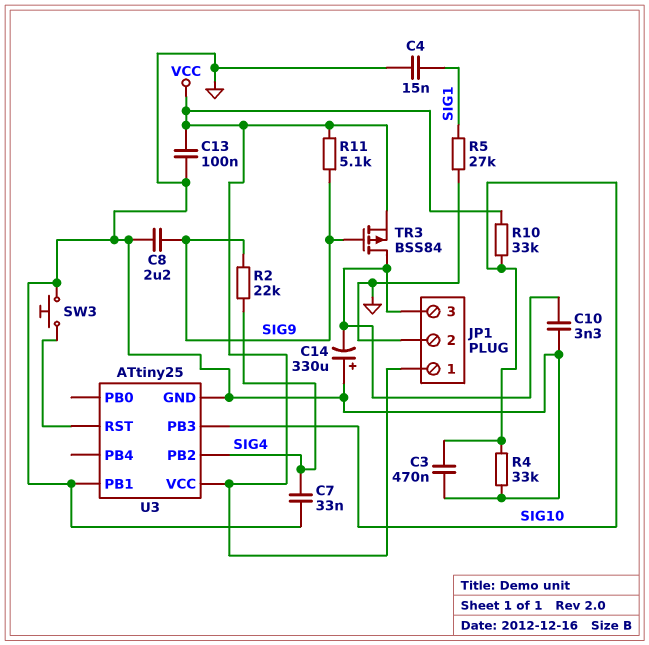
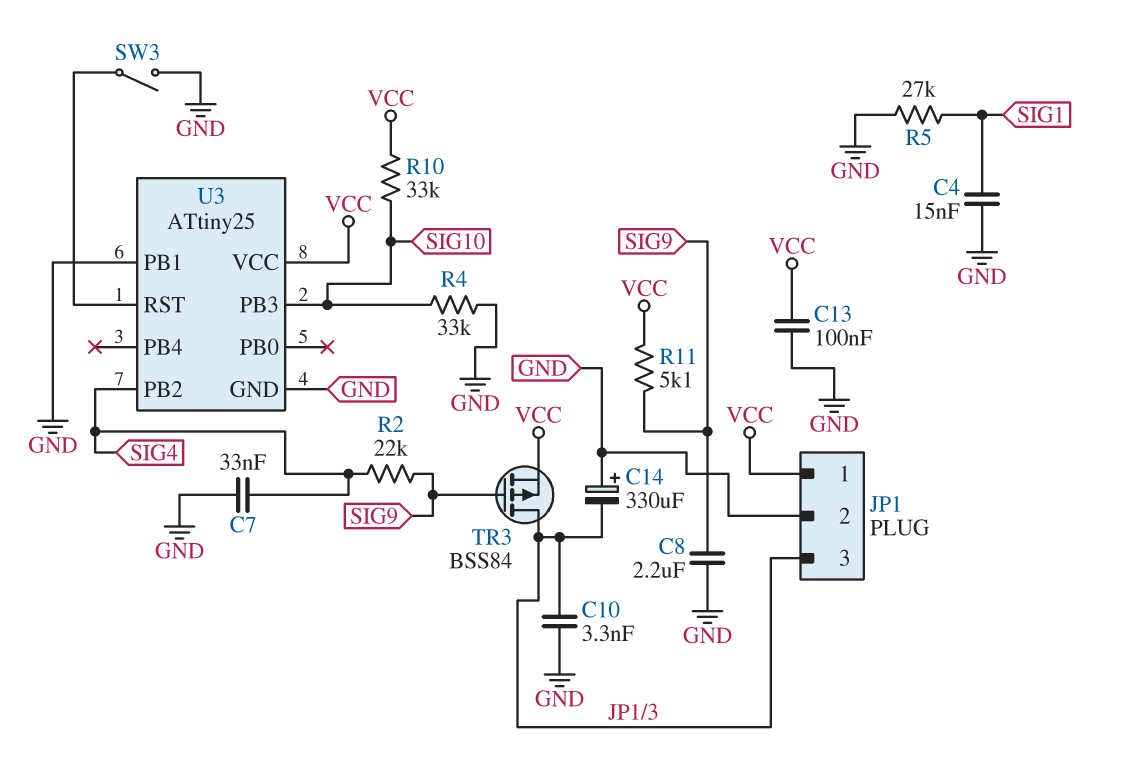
C3: 470nF (GND, SIG10) -> none
SW3: button (GND, U3/RST) -> switch (GND, U3/RST)

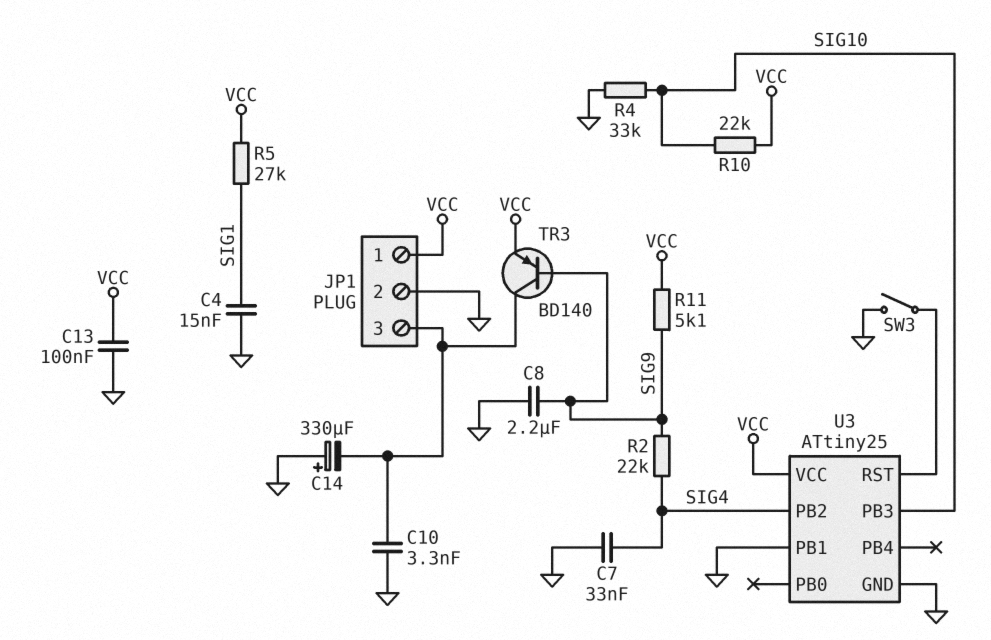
R5: 27k (GND, SIG1) -> 27k (SIG1, VCC)
R10: 33k (SIG10, VCC) -> 22k (SIG10, VCC)
TR3: PMOS BSS84 (G SIG9, D JP1/3, S VCC) -> PNP BD140 (B SIG9, C JP1/3, E VCC)

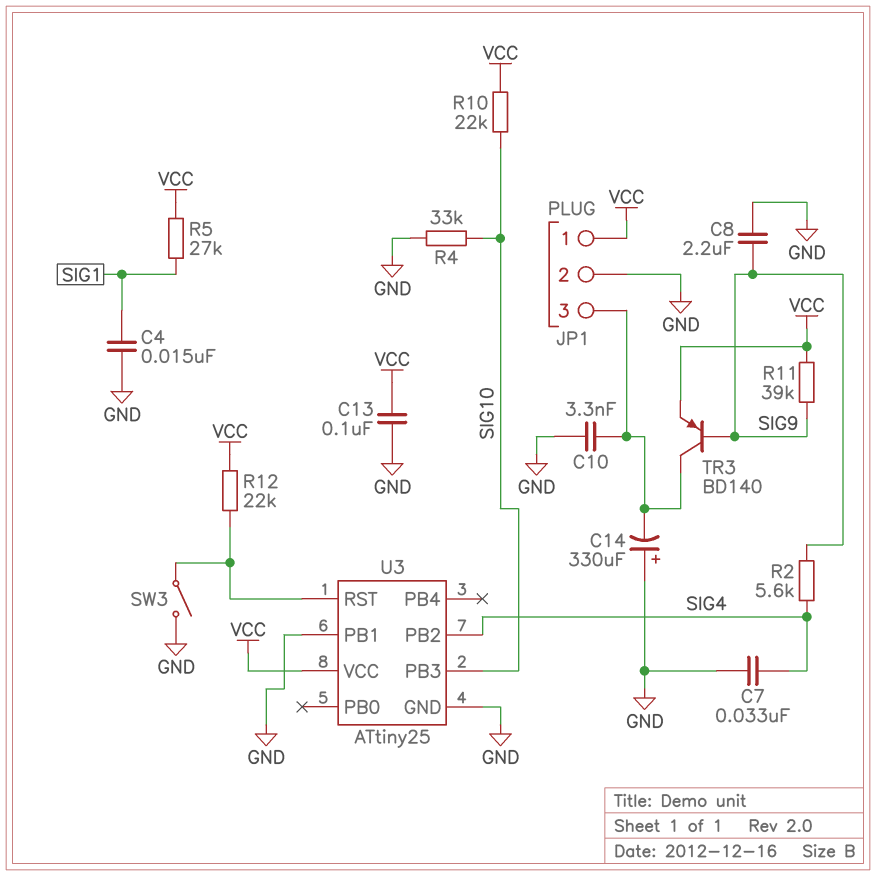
R2: 22k (SIG4, SIG9) -> 5.6k (SIG4, SIG9)
R11: 5.1k (SIG9, VCC) -> 39k (SIG9, VCC)
R12: none -> 22k (U3/RST, VCC)

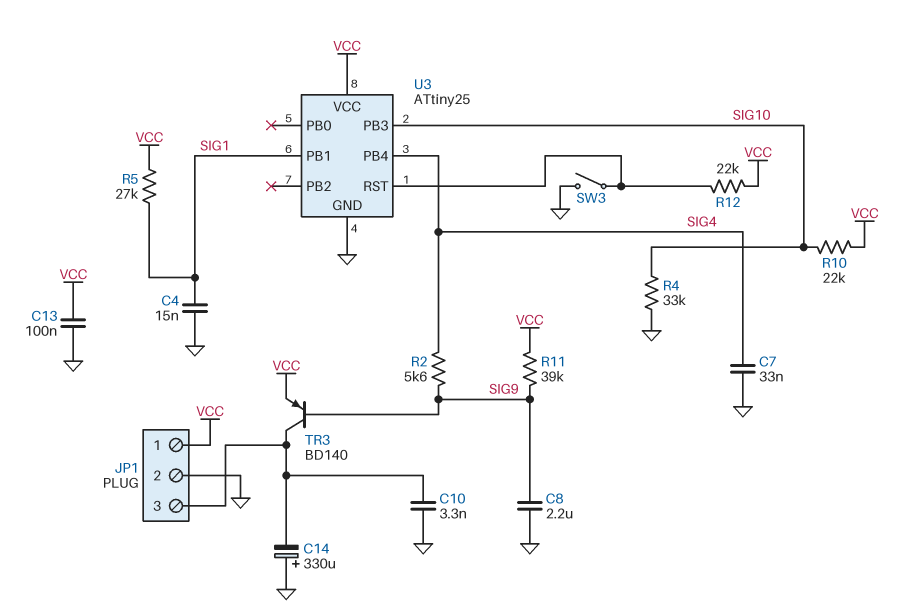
U3 pin PB1: GND -> SIG1
U3 pin PB2: SIG4 -> none
U3 pin PB4: none -> SIG4

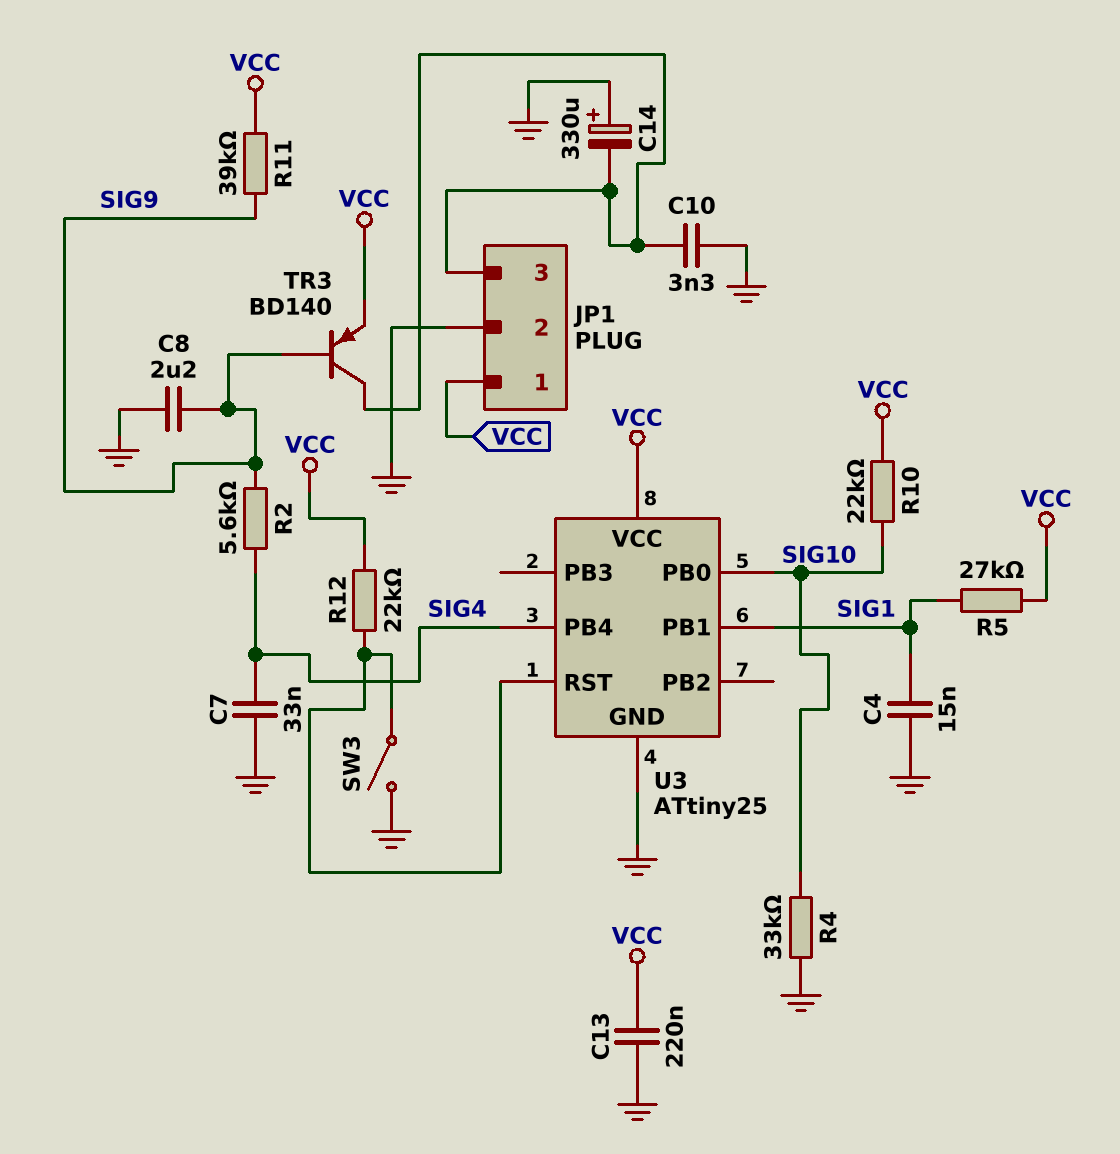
C13: 100nF (GND, VCC) -> 220nF (GND, VCC)
U3 pin PB0: none -> SIG10
U3 pin PB3: SIG10 -> none

